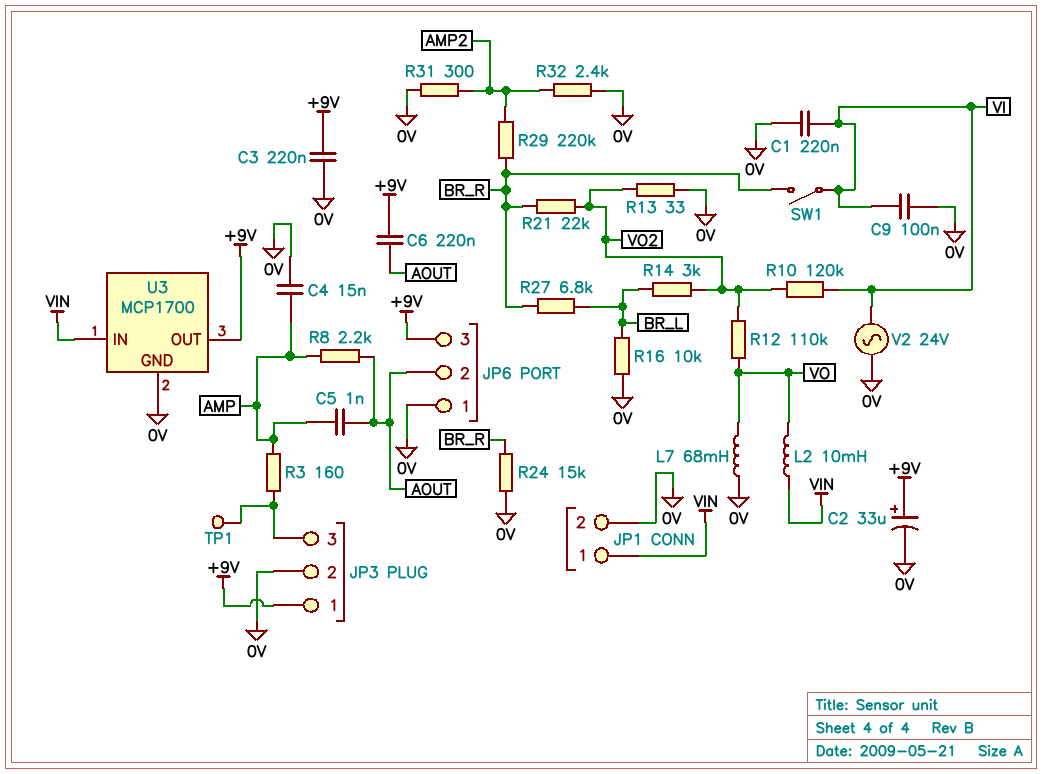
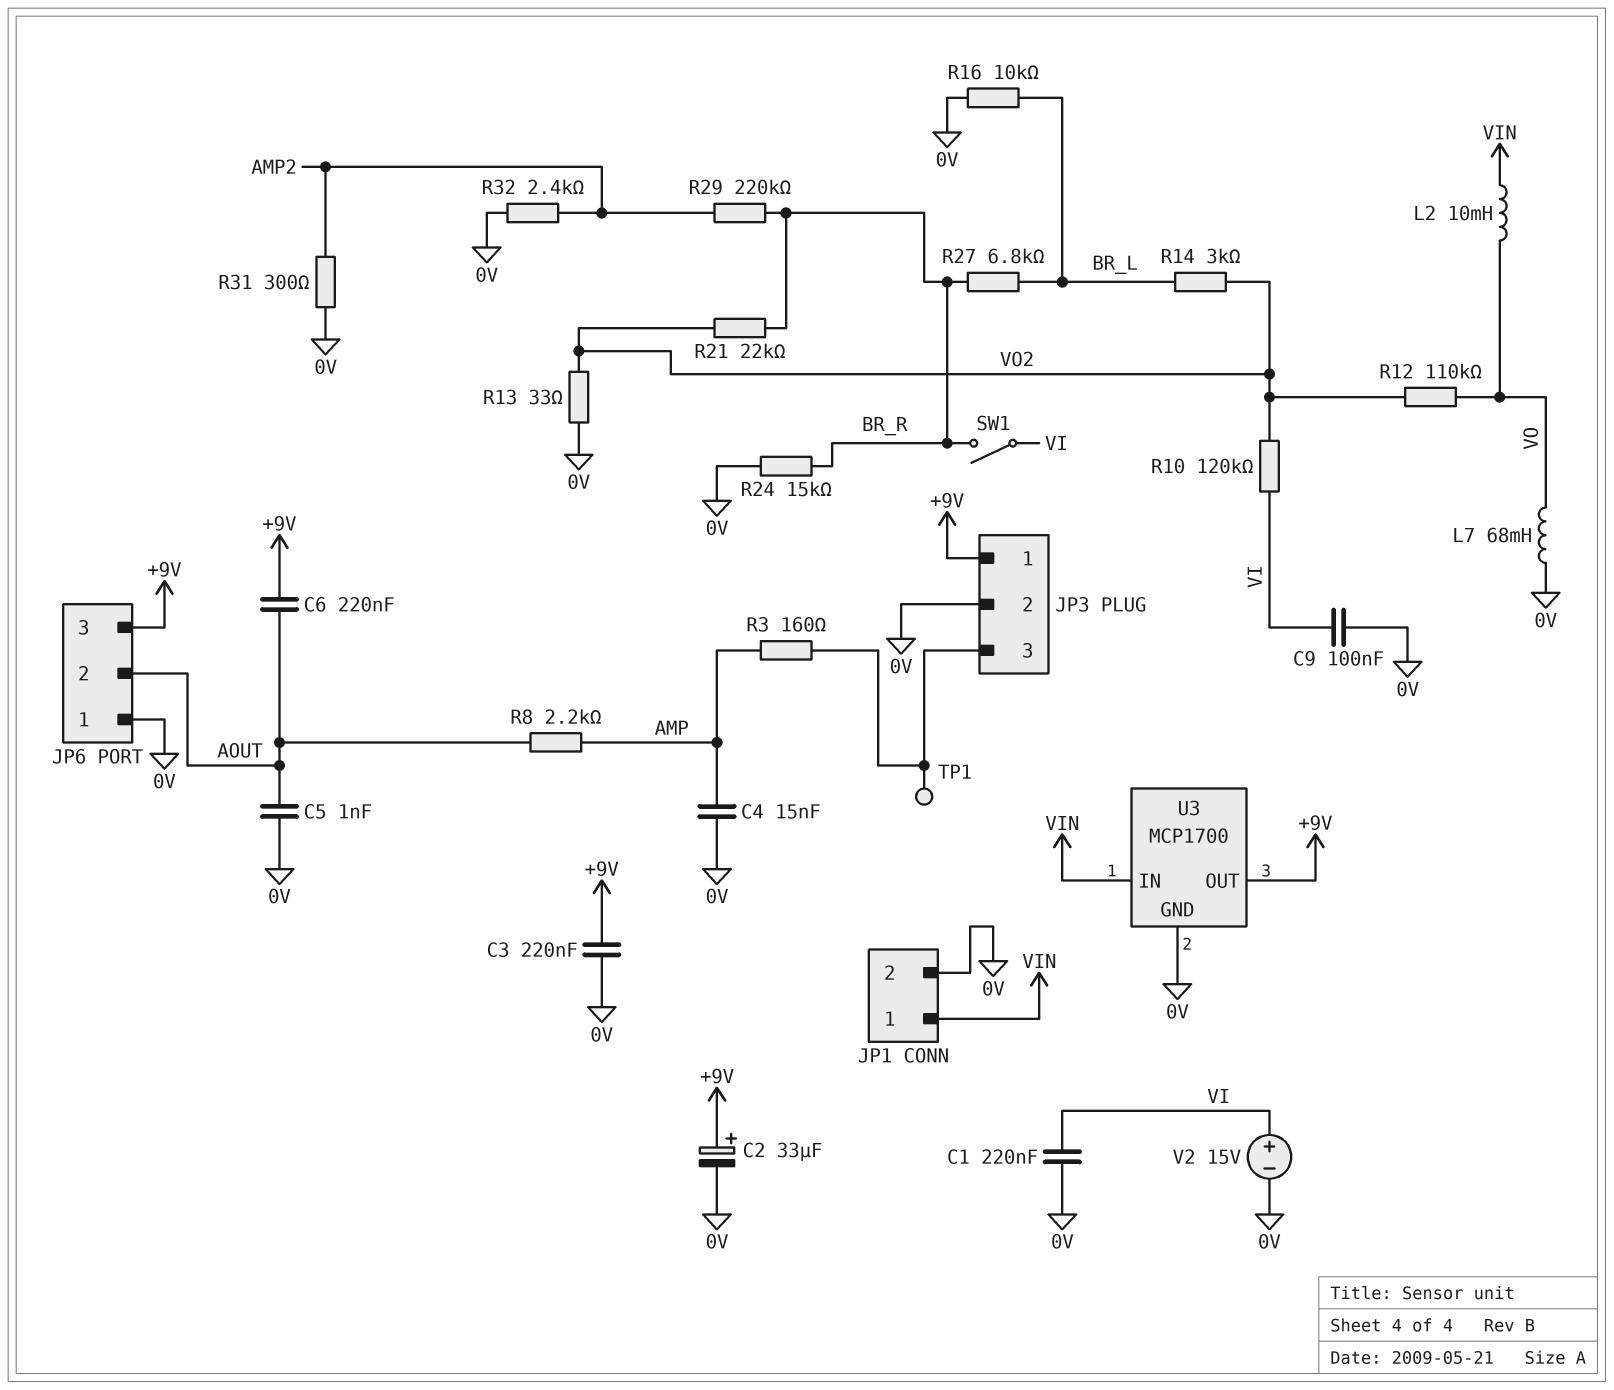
C5: 1nF (AMP, AOUT) -> 1nF (0V, AOUT)
V2: AC 24V (0V, VI) -> 15V (plus VI, minus 0V)

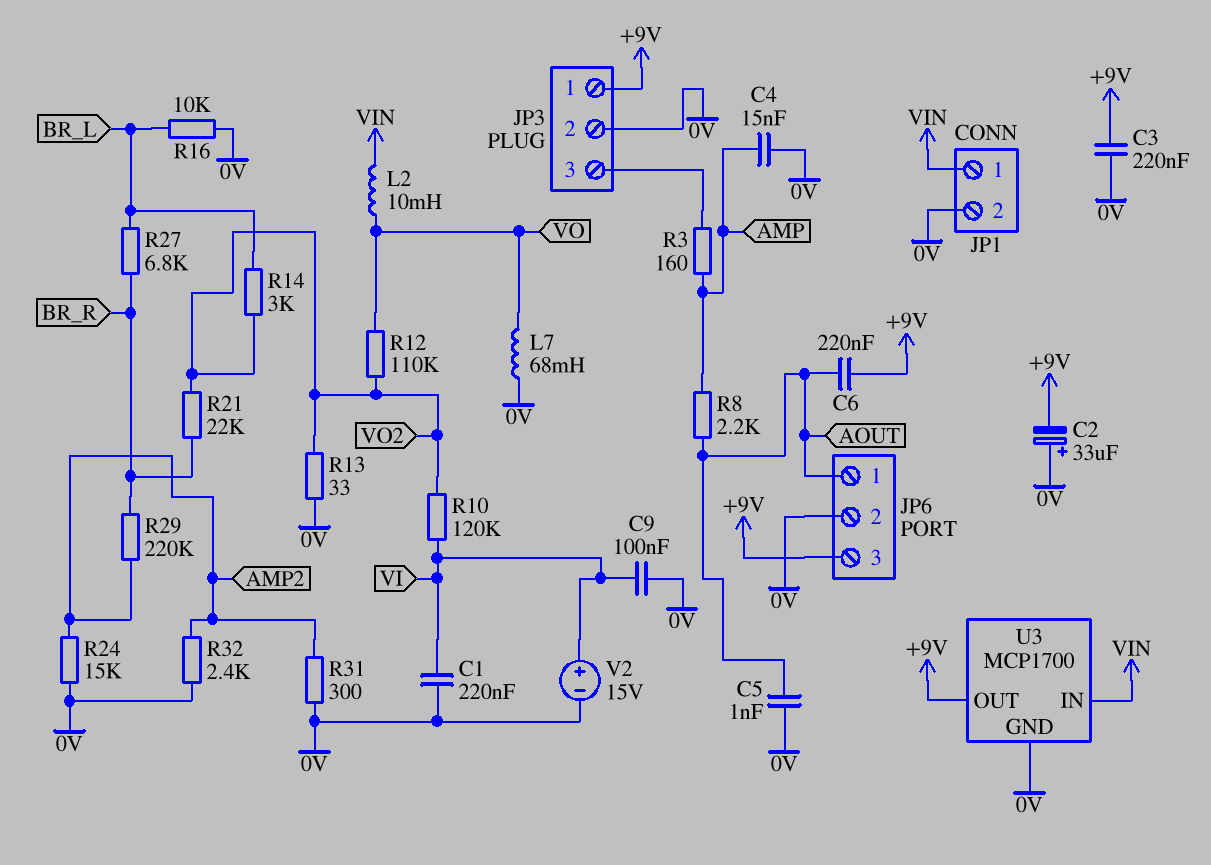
C2: 33uF (plus +9V, minus 0V) -> 33uF (plus 0V, minus +9V)
JP6 pin 1: 0V -> AOUT
JP6 pin 2: AOUT -> 0V
R24: 15k (0V, BR_R) -> 15k (0V, AMP2)
SW1: switch (BR_R, VI) -> none
TP1: test point (JP3/3) -> none

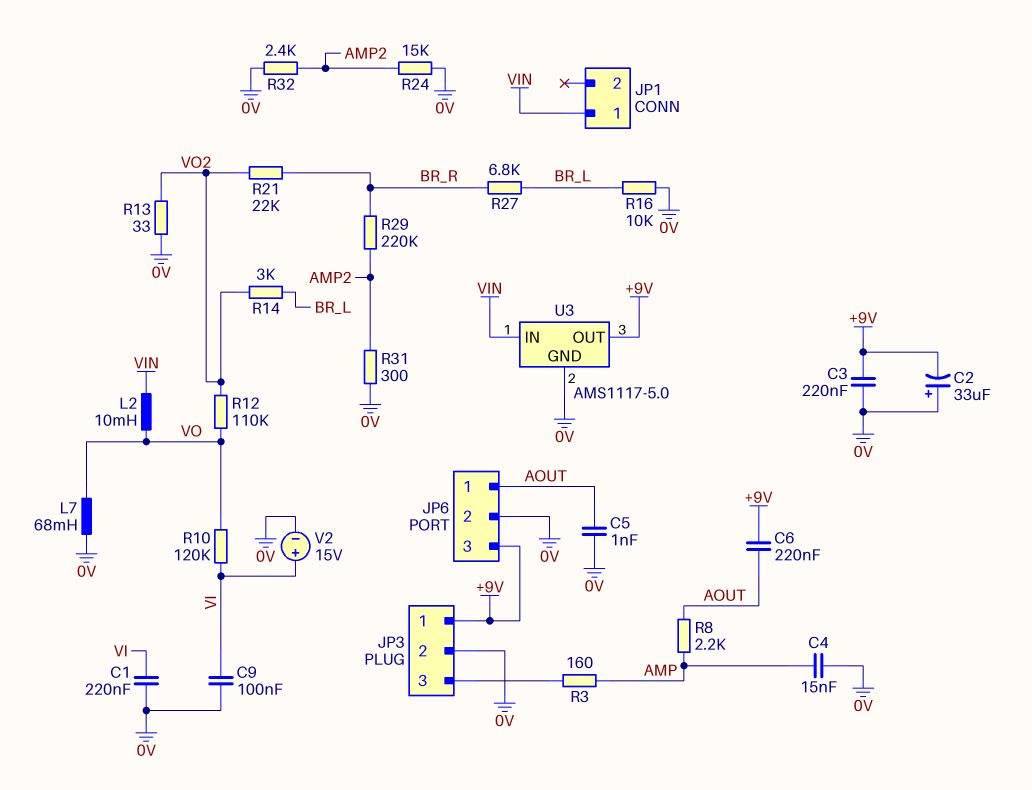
JP1 pin 2: 0V -> none
R10: 120k (VI, VO2) -> 120k (VI, VO)
U3: MCP1700 -> AMS1117-5.0

